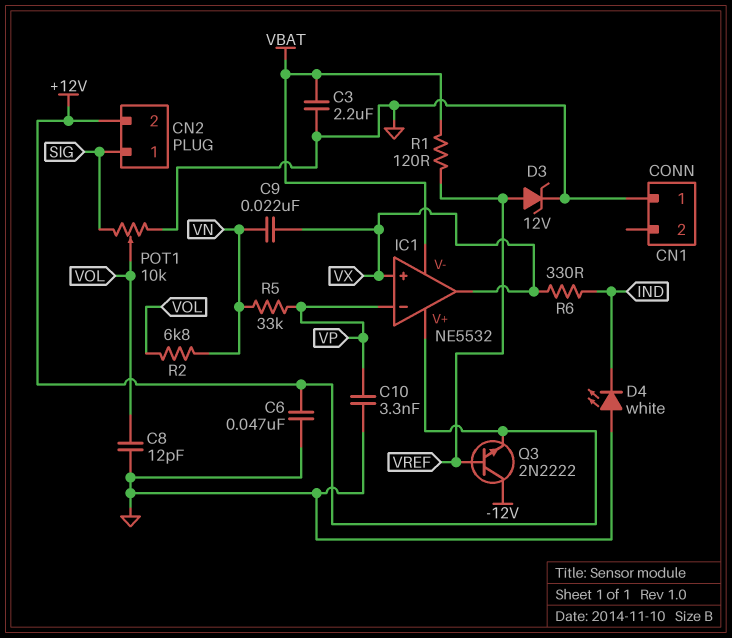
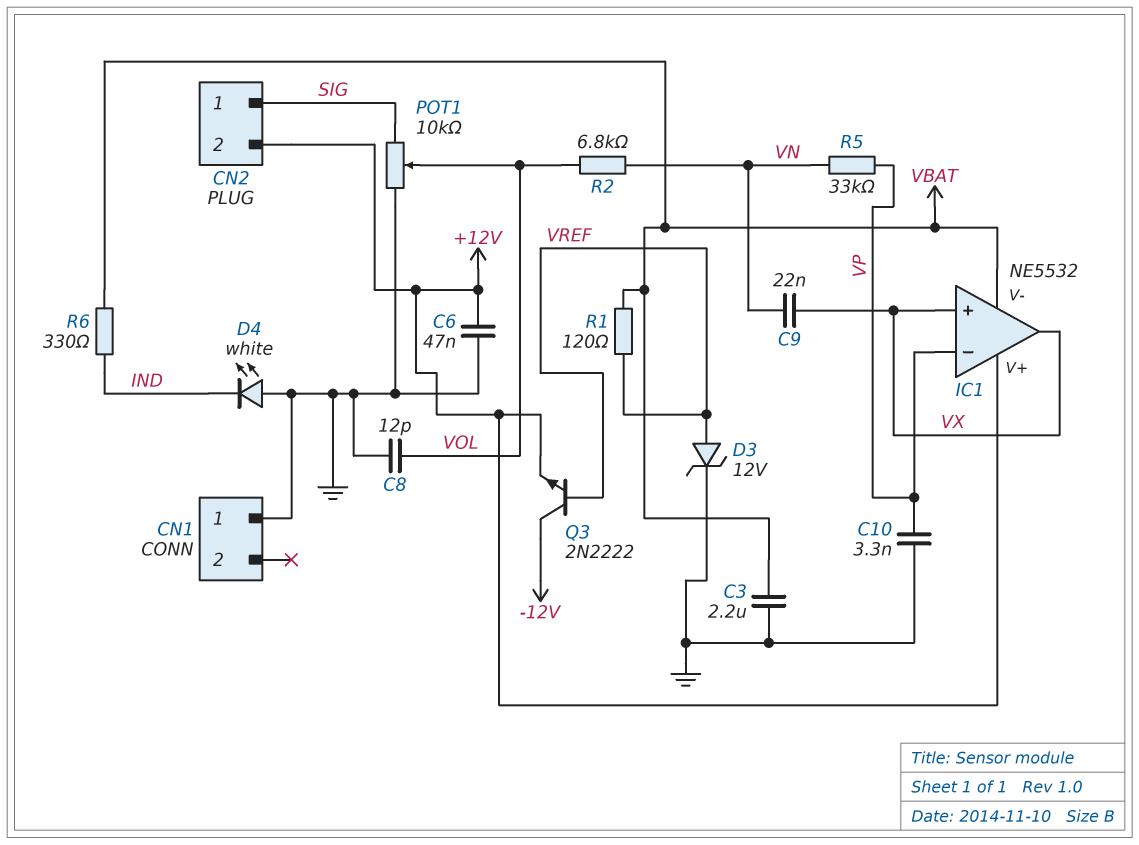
R6: 330 (IND, VX) -> 330 (IND, VBAT)

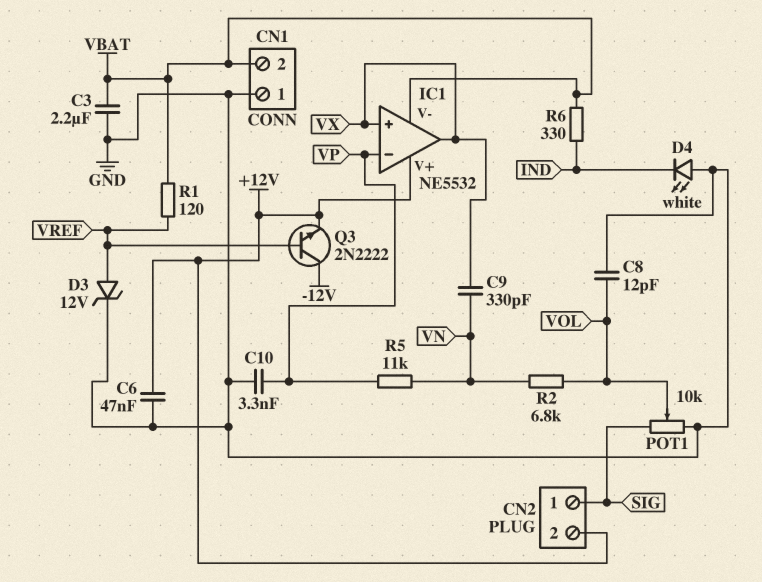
C9: 22nF (VN, VX) -> 330pF (VN, VX)
CN1 pin 2: none -> VBAT
R5: 33k (VN, VP) -> 11k (VN, VP)

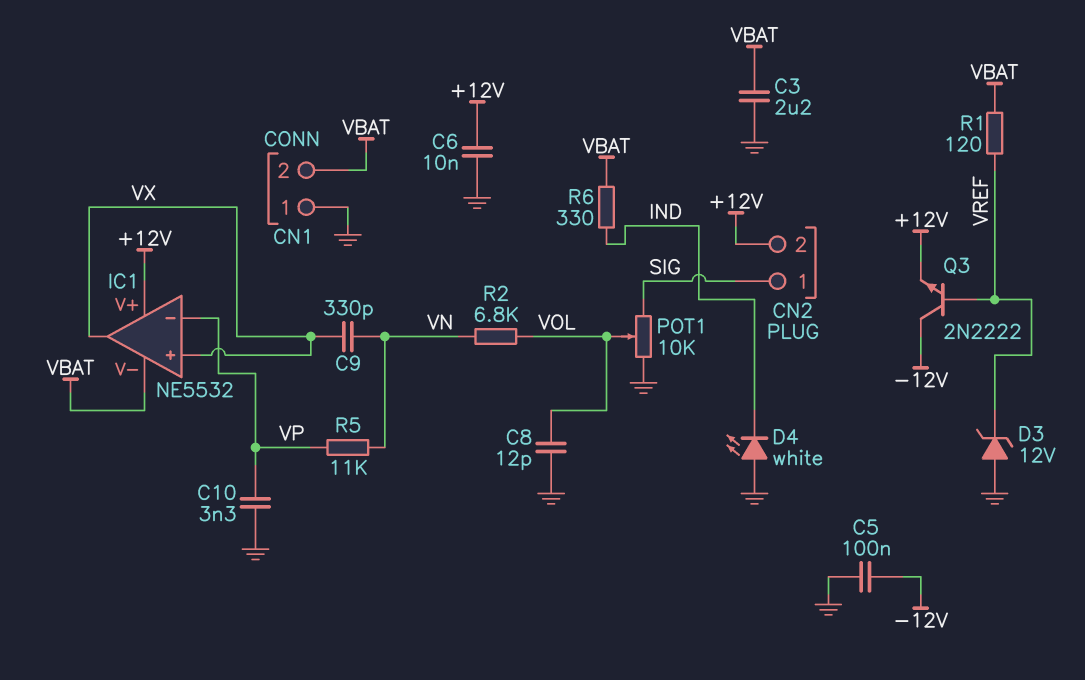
C5: none -> 100nF (-12V, GND)
C6: 47nF (+12V, GND) -> 10nF (+12V, GND)
D3: zener 12V (A VREF, K GND) -> zener 12V (A GND, K VREF)

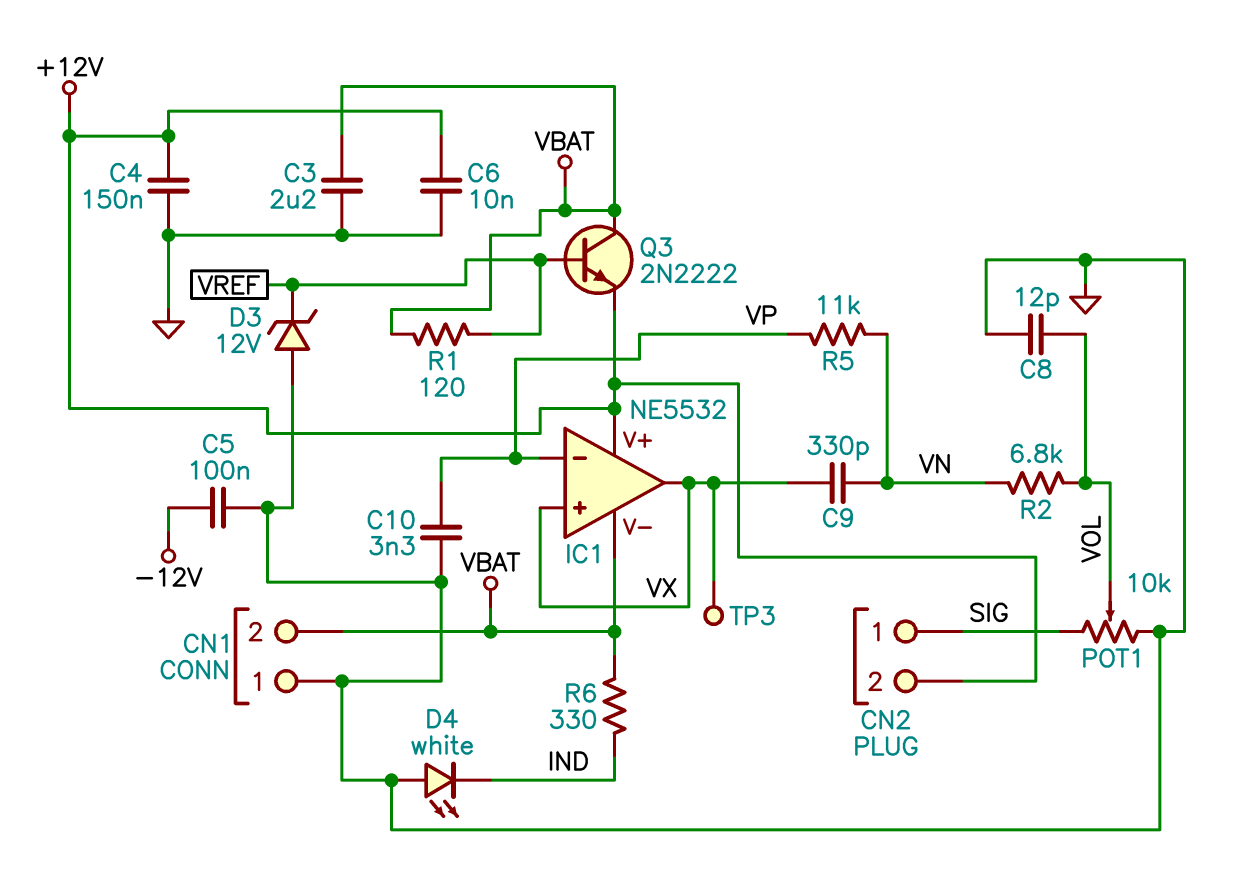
C4: none -> 150nF (+12V, GND)
Q3: NPN 2N2222 (B VREF, C -12V, E +12V) -> NPN 2N2222 (B VREF, C VBAT, E +12V)
TP3: none -> test point (VX)

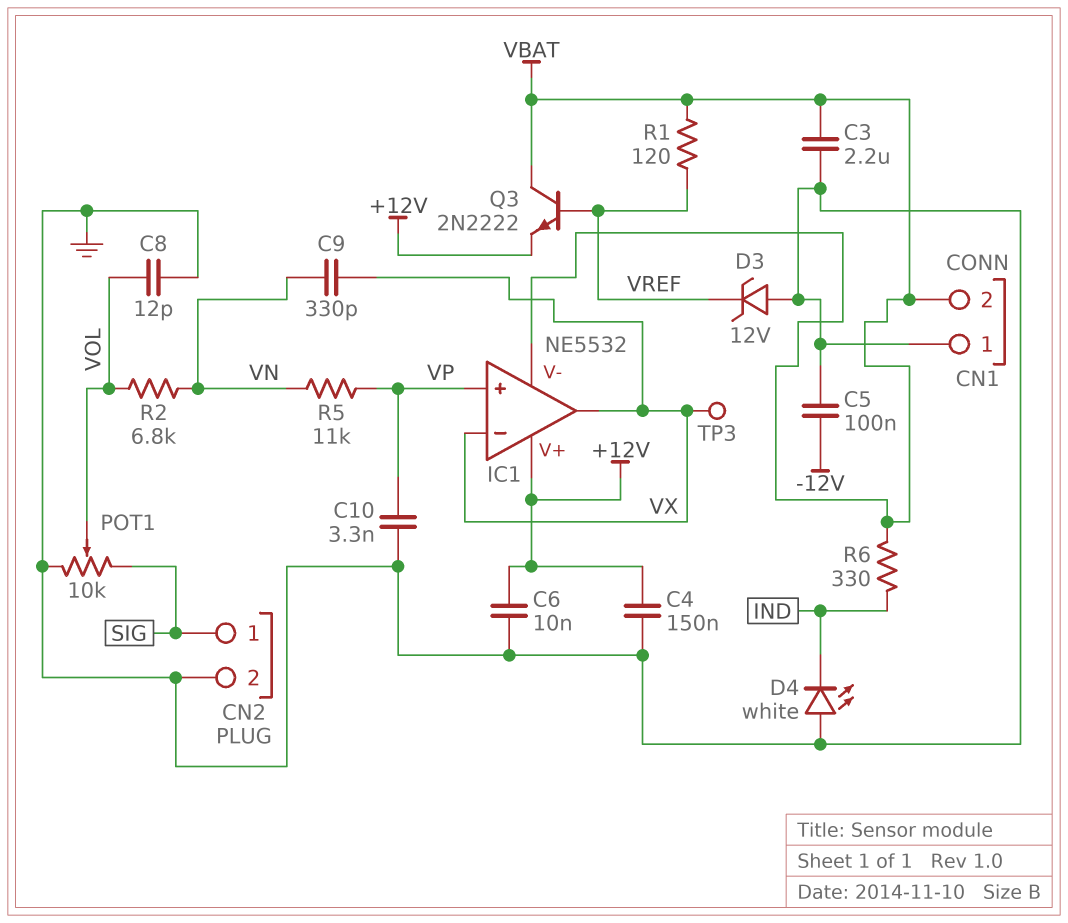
CN2 pin 2: +12V -> GND
IC1 pin in+: VX -> VP
IC1 pin in-: VP -> VX

